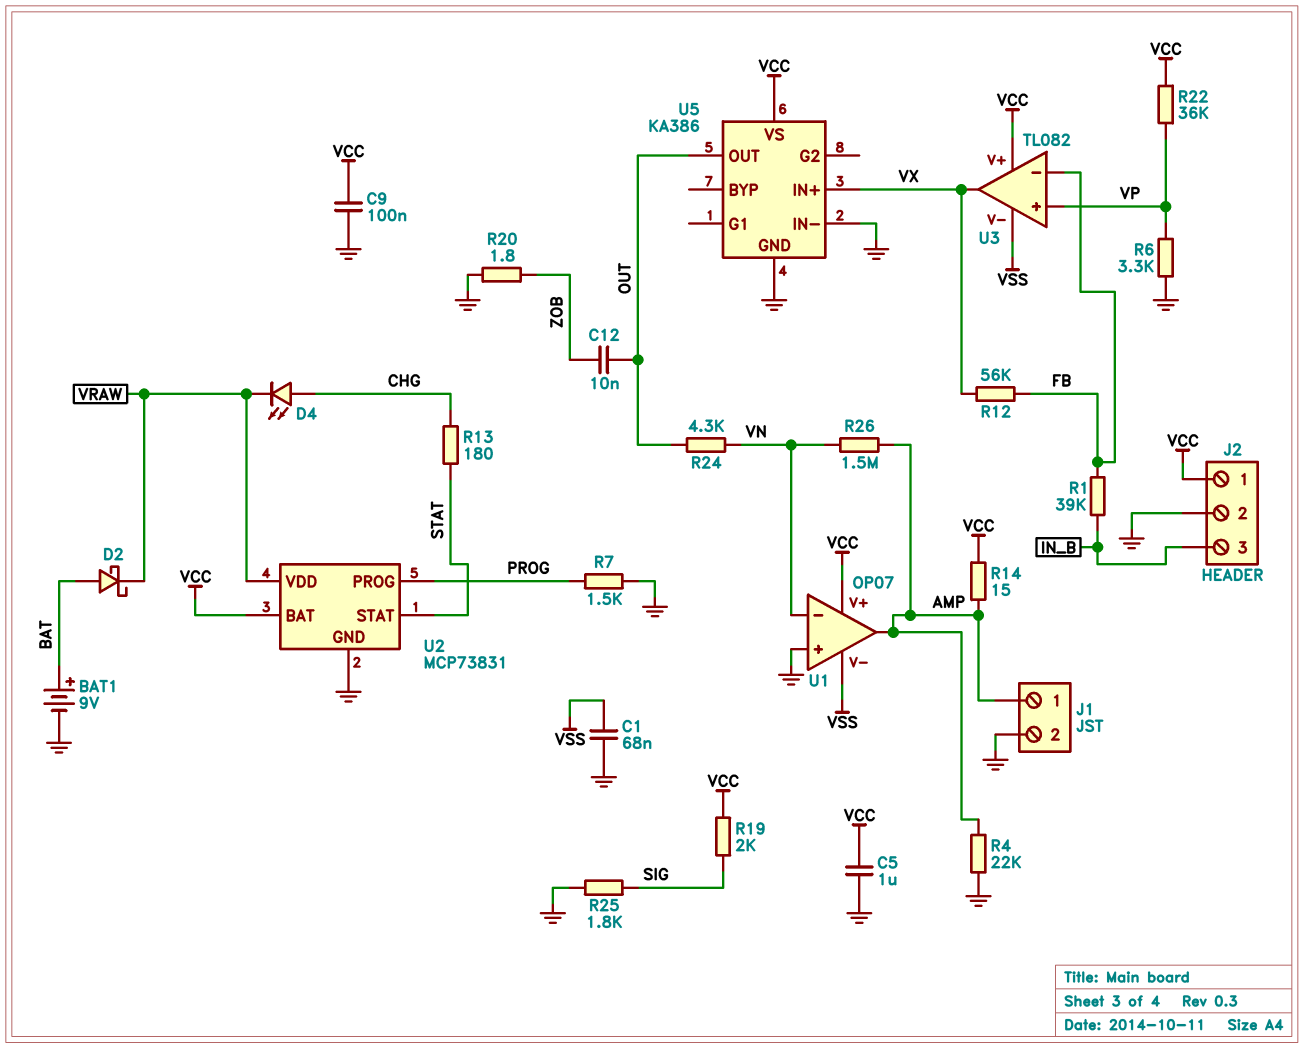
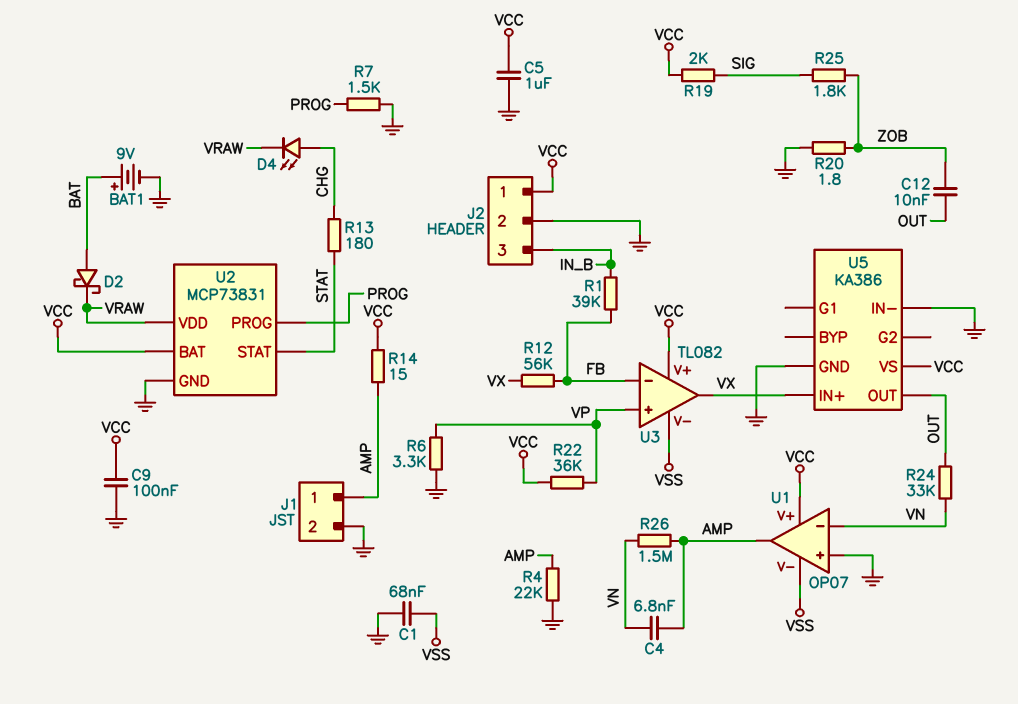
C4: none -> 6.8nF (AMP, VN)
R24: 4.3k (OUT, VN) -> 33k (OUT, VN)
R25: 1.8k (GND, SIG) -> 1.8k (SIG, ZOB)

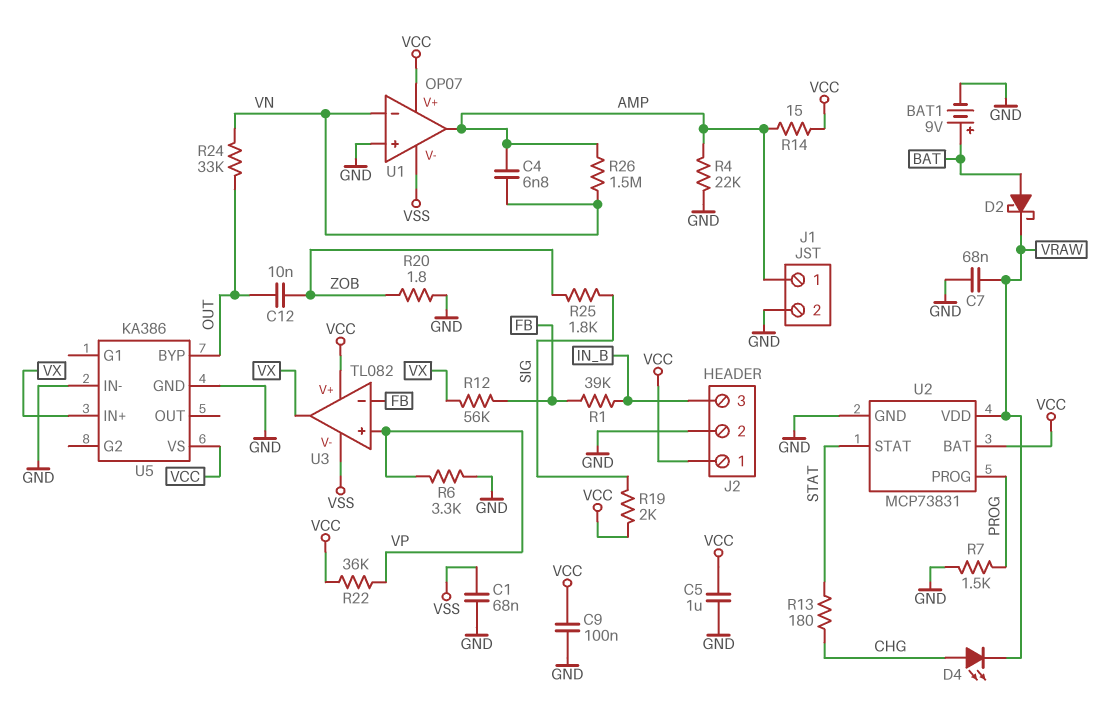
C7: none -> 68nF (GND, VRAW)
U5 pin BYP: none -> OUT
U5 pin OUT: OUT -> none

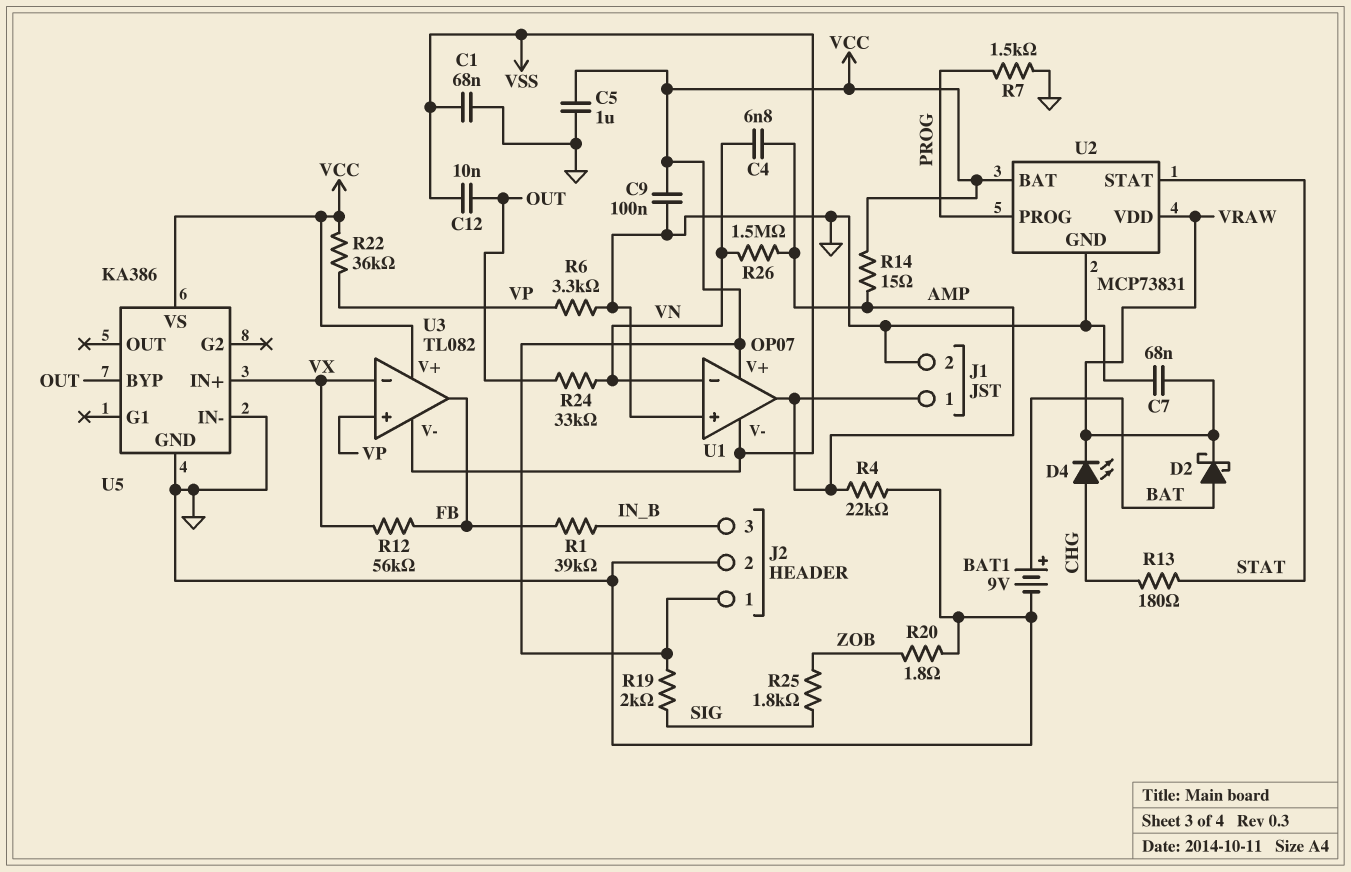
C12: 10nF (OUT, ZOB) -> 10nF (OUT, VSS)
U3 pin in-: FB -> VX
U3 pin out: VX -> FB

